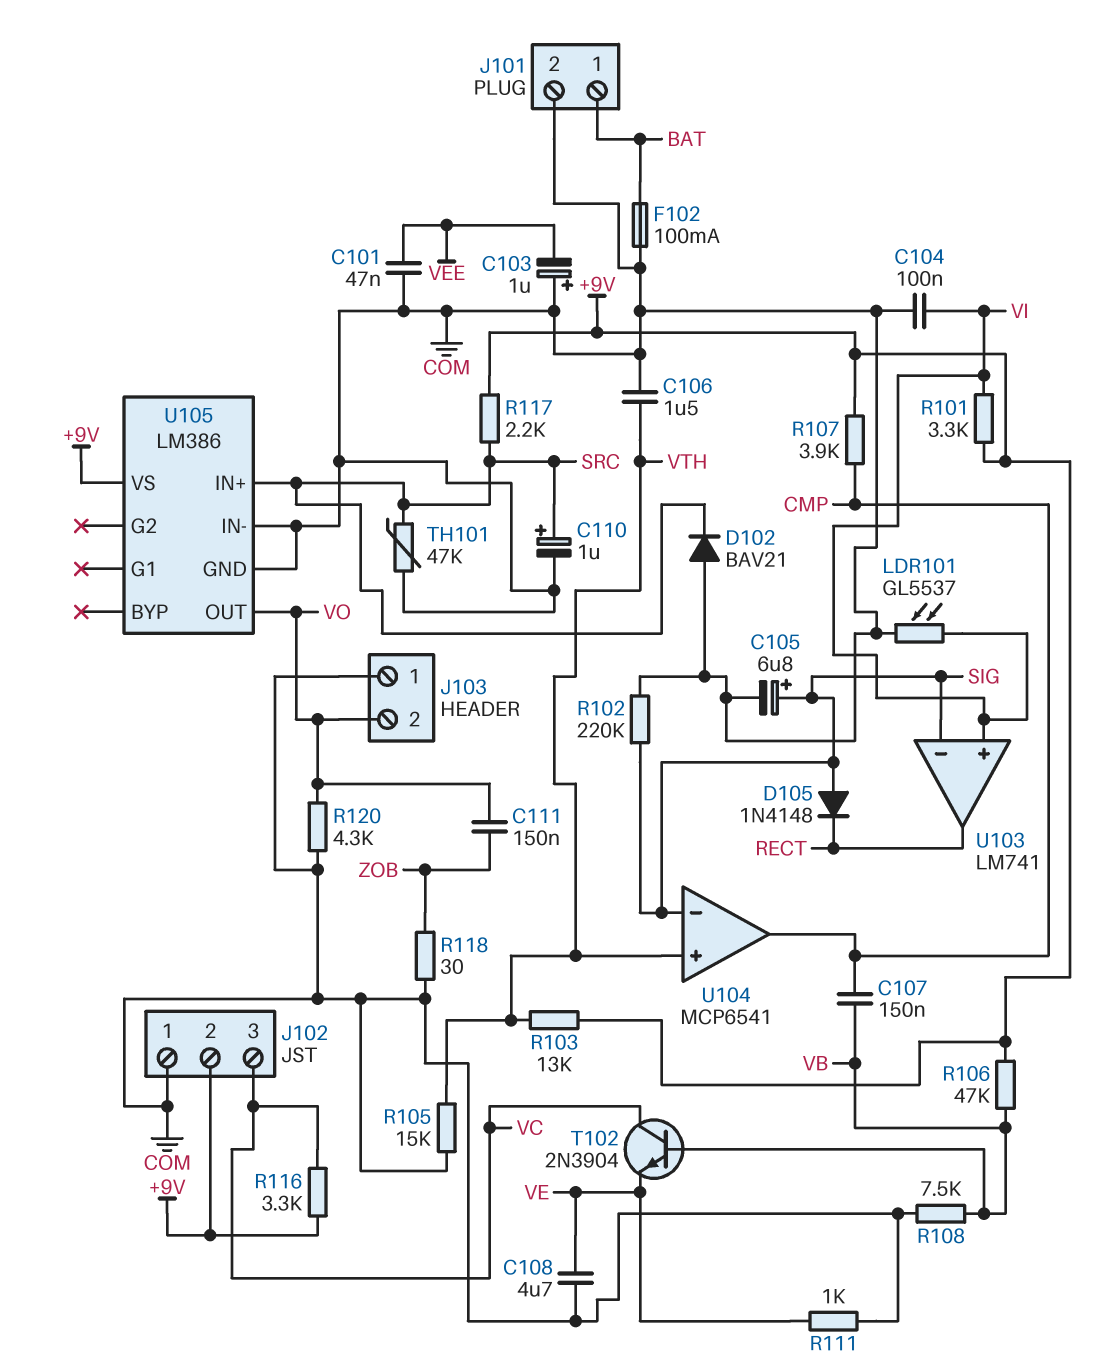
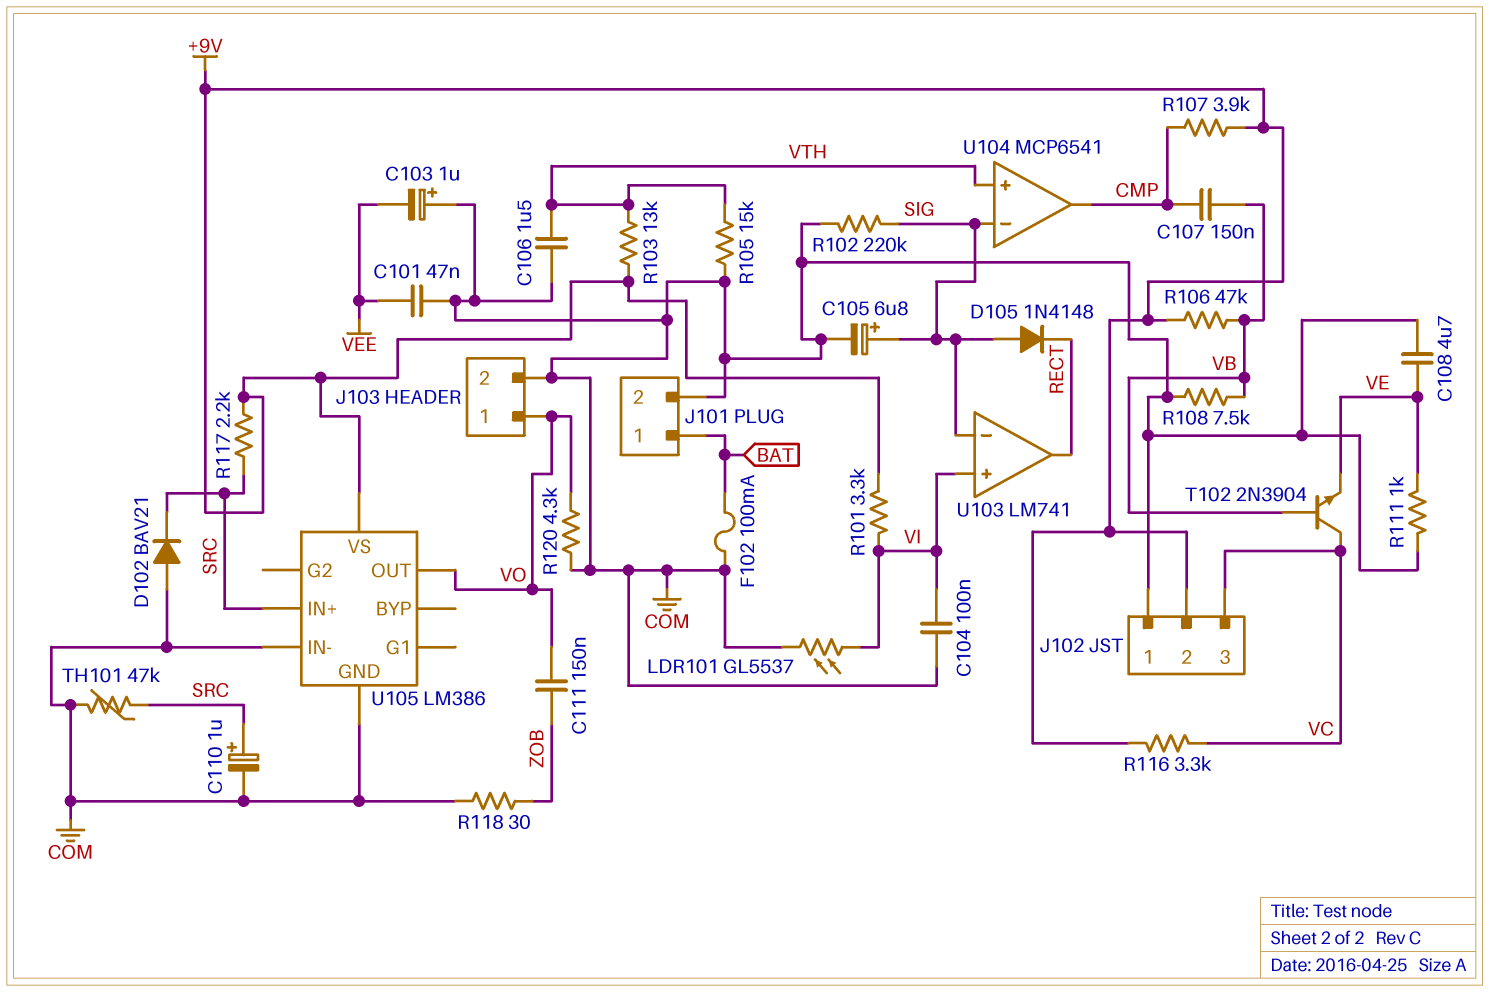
J103 pin 1: COM -> VO
J103 pin 2: VO -> COM

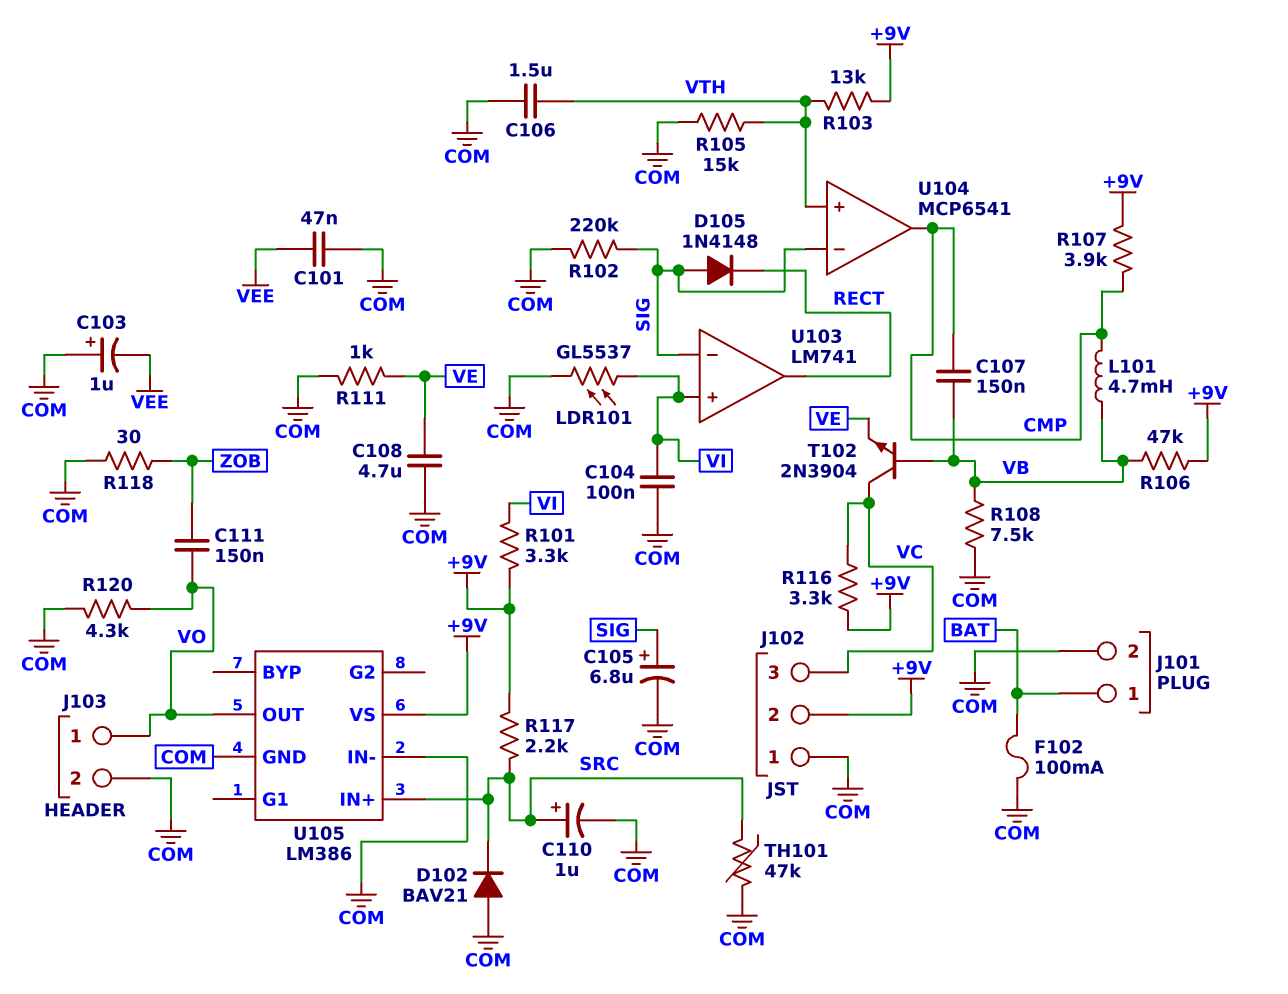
L101: none -> 4.7mH (CMP, VB)

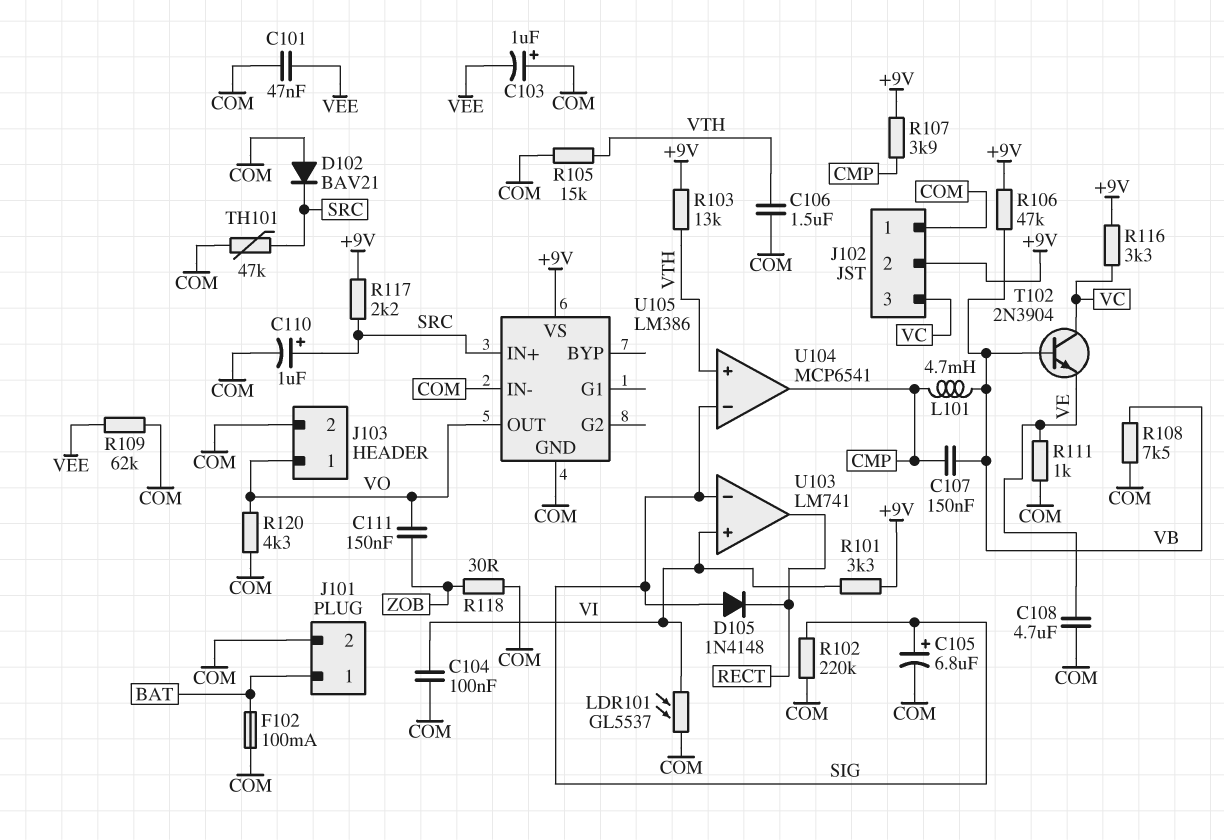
R109: none -> 62k (COM, VEE)

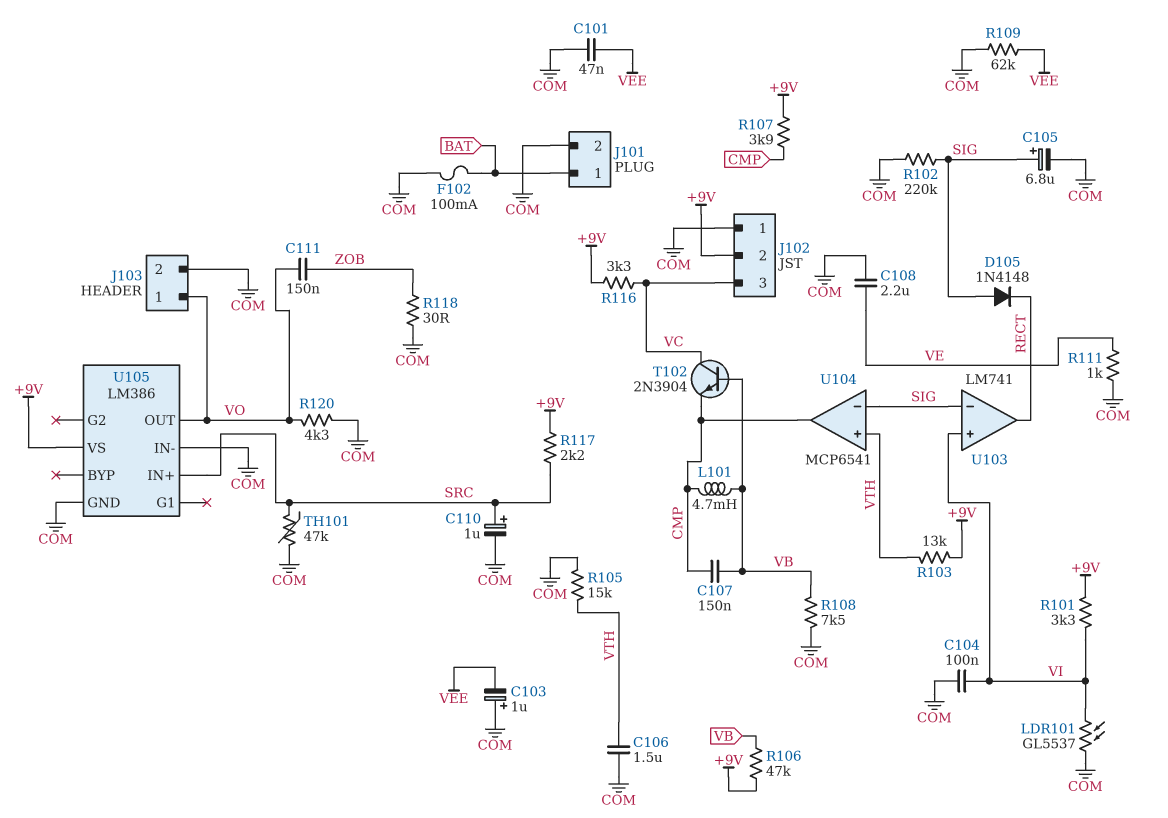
C108: 4.7uF (COM, VE) -> 2.2uF (COM, VE)
D102: diode BAV21 (A COM, K SRC) -> none
T102: NPN 2N3904 (B VB, C VC, E VE) -> NPN 2N3904 (B VB, C VC, E CMP)

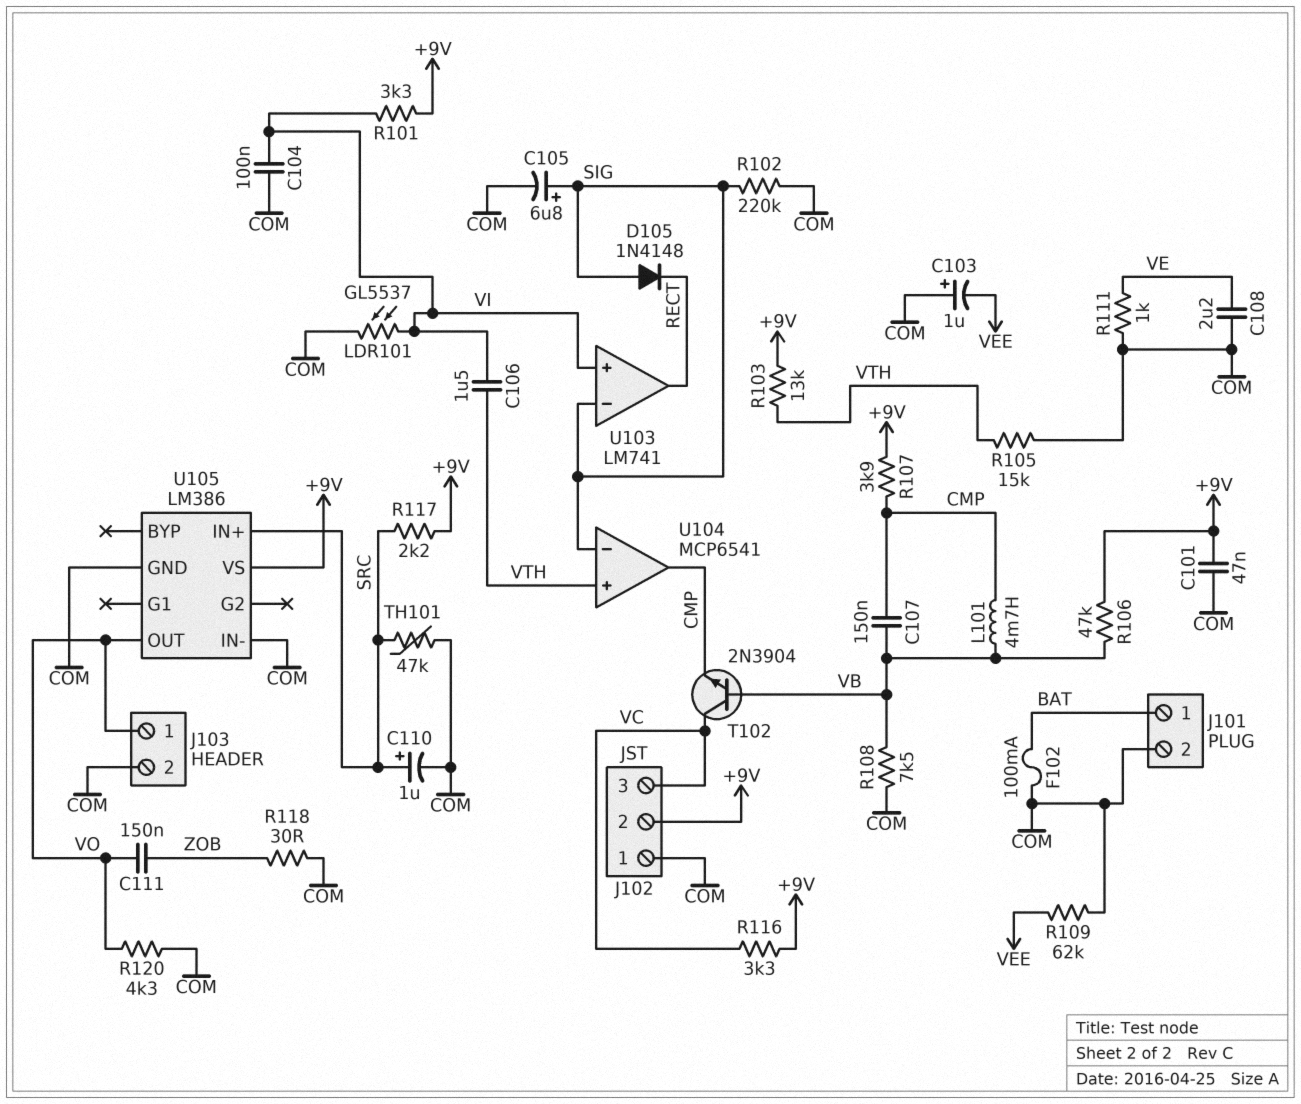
C101: 47nF (COM, VEE) -> 47nF (+9V, COM)
C106: 1.5uF (COM, VTH) -> 1.5uF (VI, VTH)

